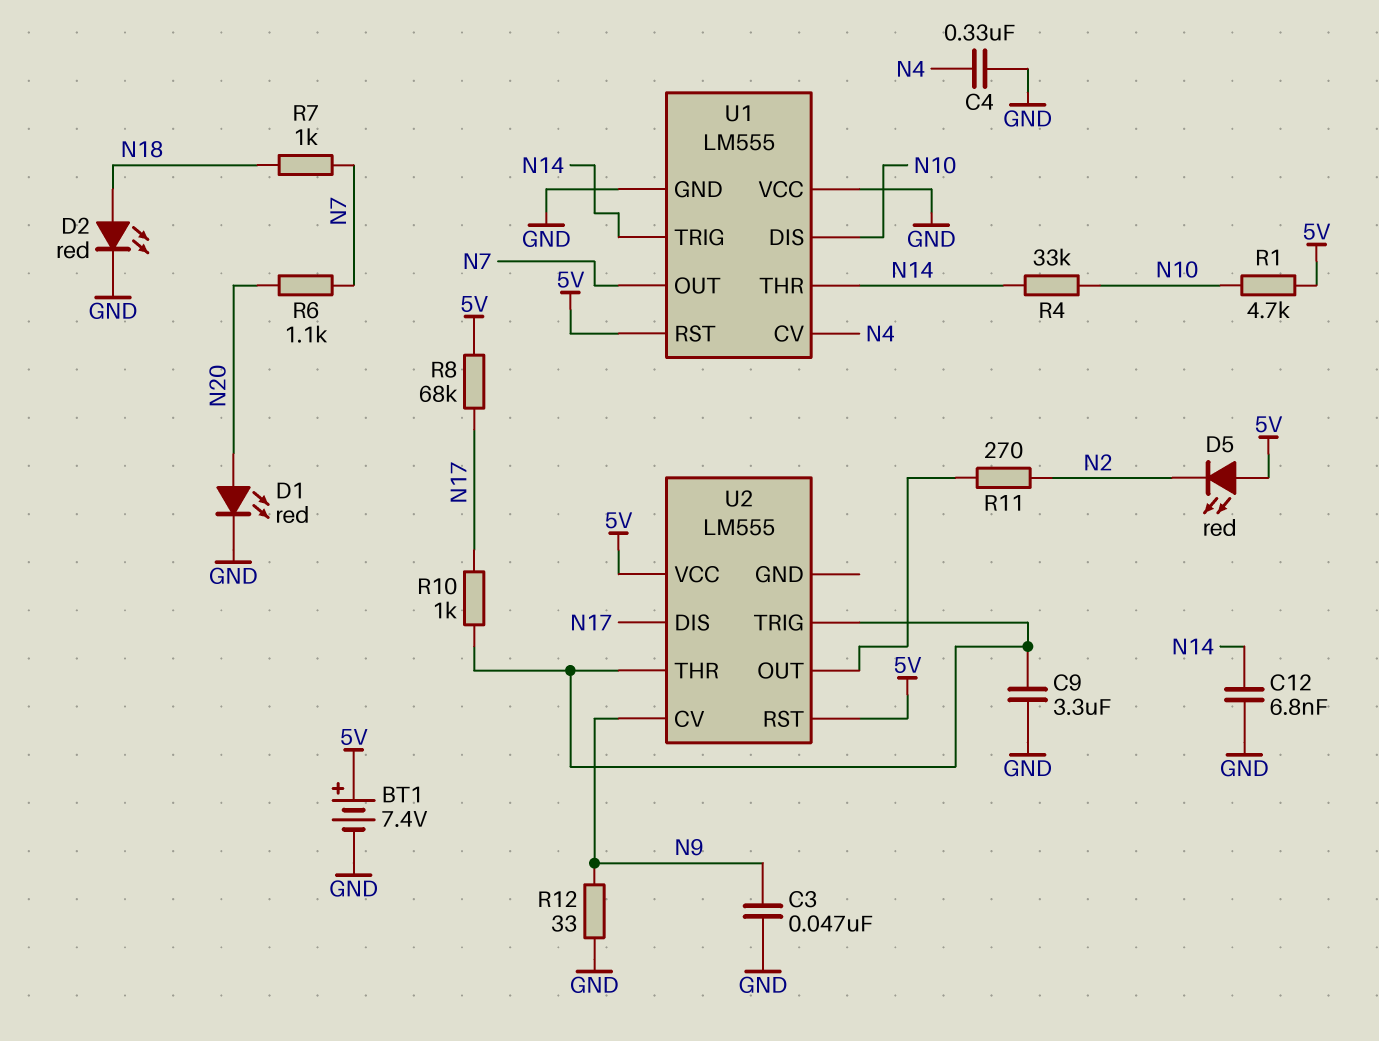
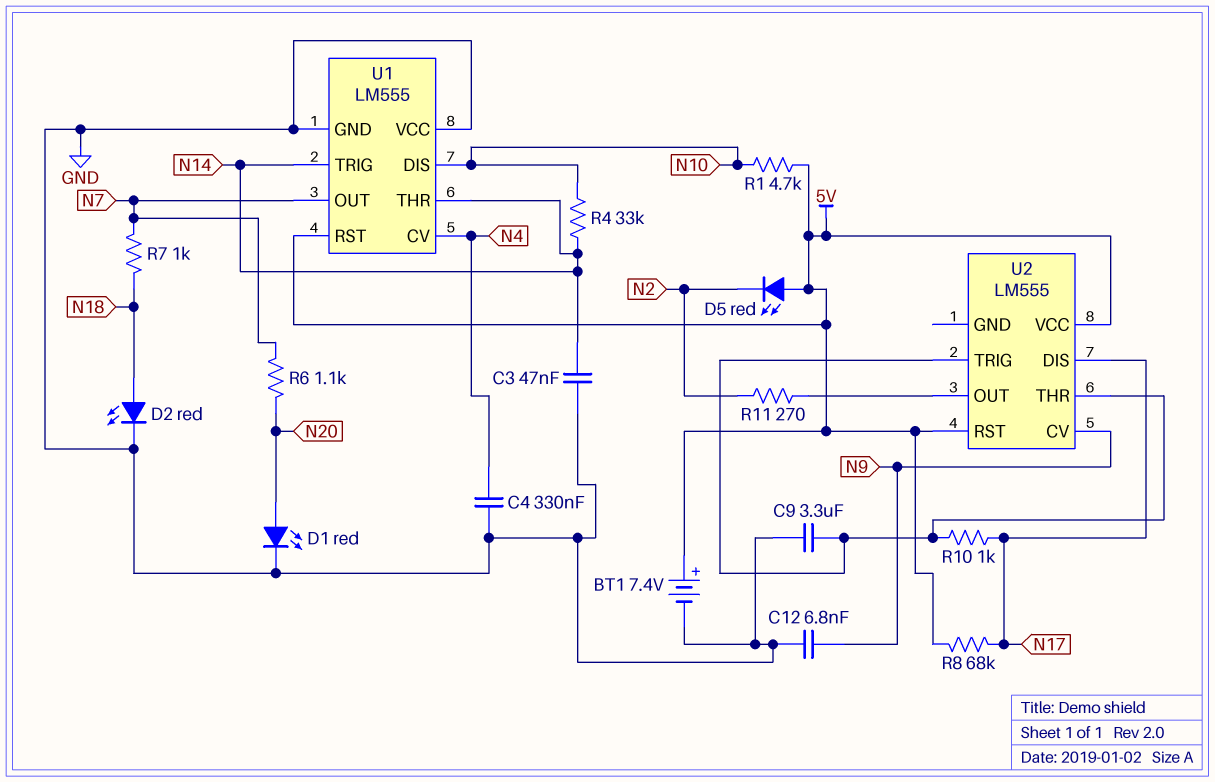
C3: 47nF (GND, N9) -> 47nF (GND, N14)
C12: 6.8nF (GND, N14) -> 6.8nF (GND, N9)
R12: 33 (GND, N9) -> none

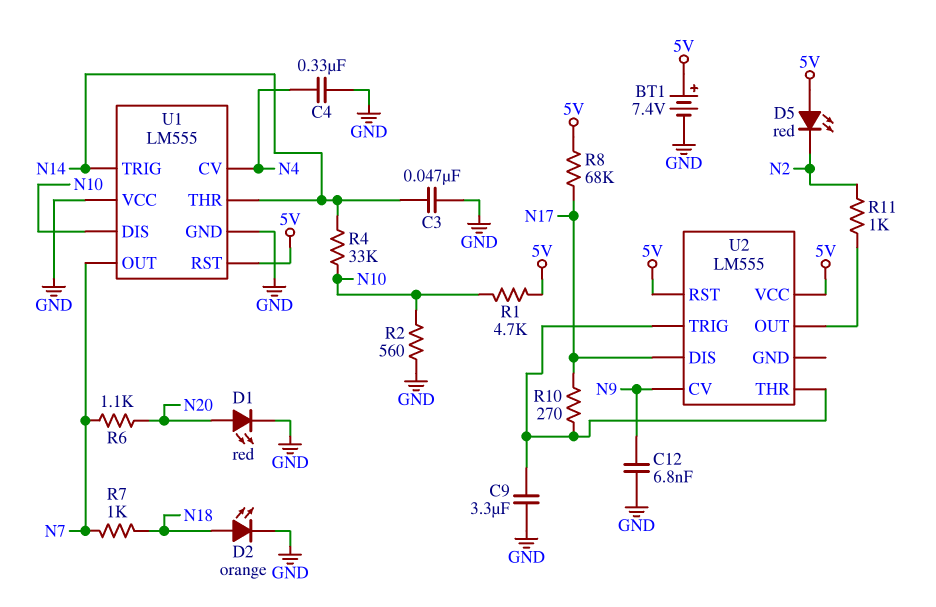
D2: LED red (A N18, K GND) -> LED orange (A N18, K GND)
R2: none -> 560 (GND, N10)
R10: 1k (N17, U2/THR) -> 270 (N17, U2/THR)
R11: 270 (N2, U2/OUT) -> 1k (N2, U2/OUT)

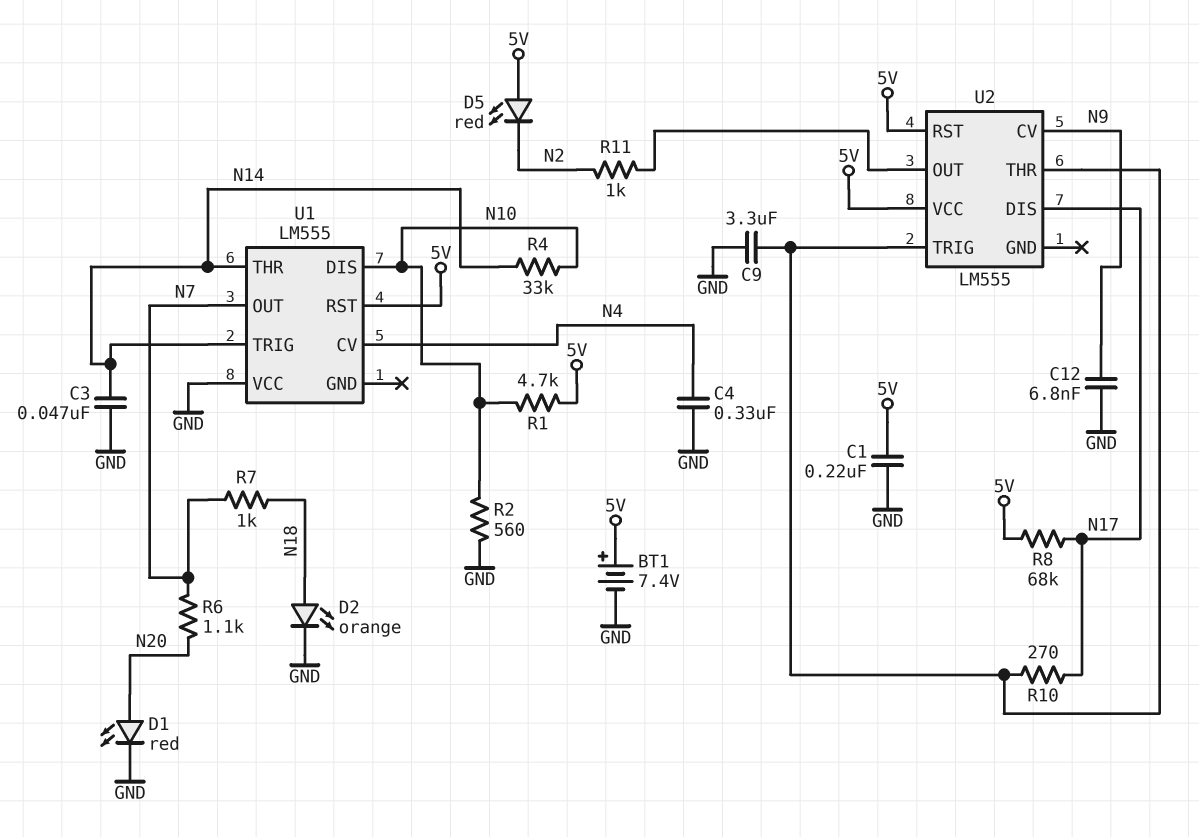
C1: none -> 220nF (5V, GND)
U1 pin GND: GND -> none

